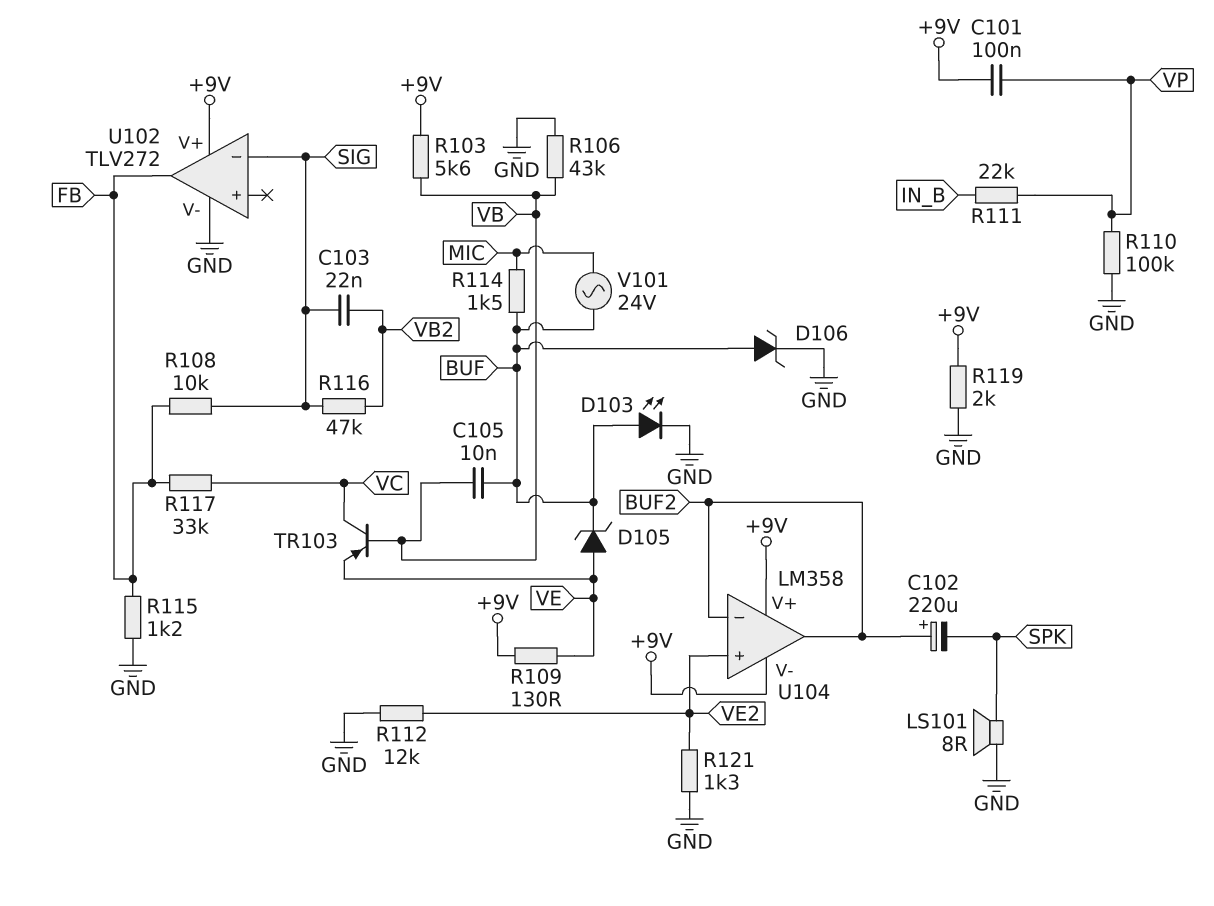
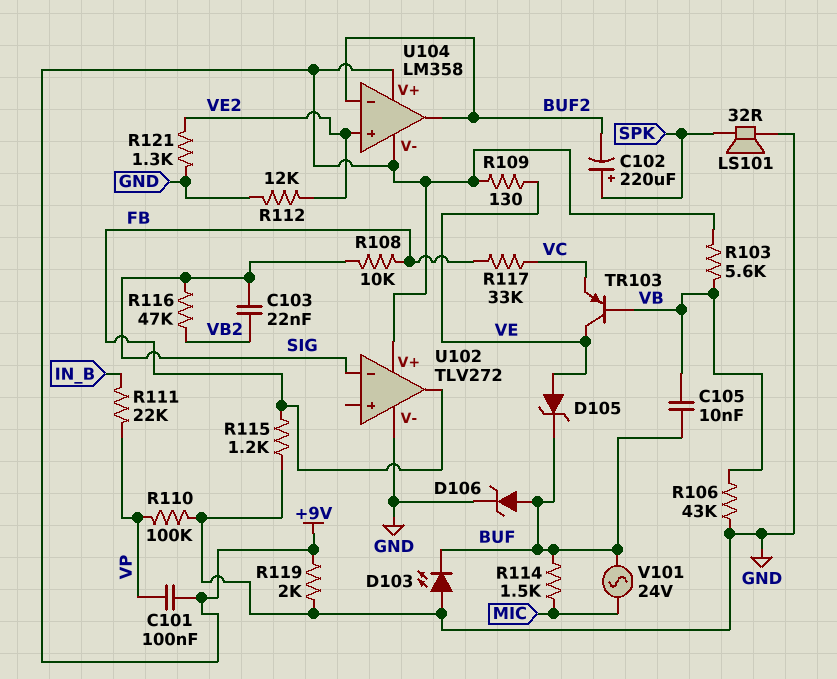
C102: 220uF (plus BUF2, minus SPK) -> 220uF (plus SPK, minus BUF2)
D103: LED (A BUF, K GND) -> LED (A GND, K BUF)
LS101: speaker 8R (GND, SPK) -> speaker 32R (GND, SPK)
TR103: PNP (B VB, C VC, E VE) -> PNP (B VB, C VE, E VC)

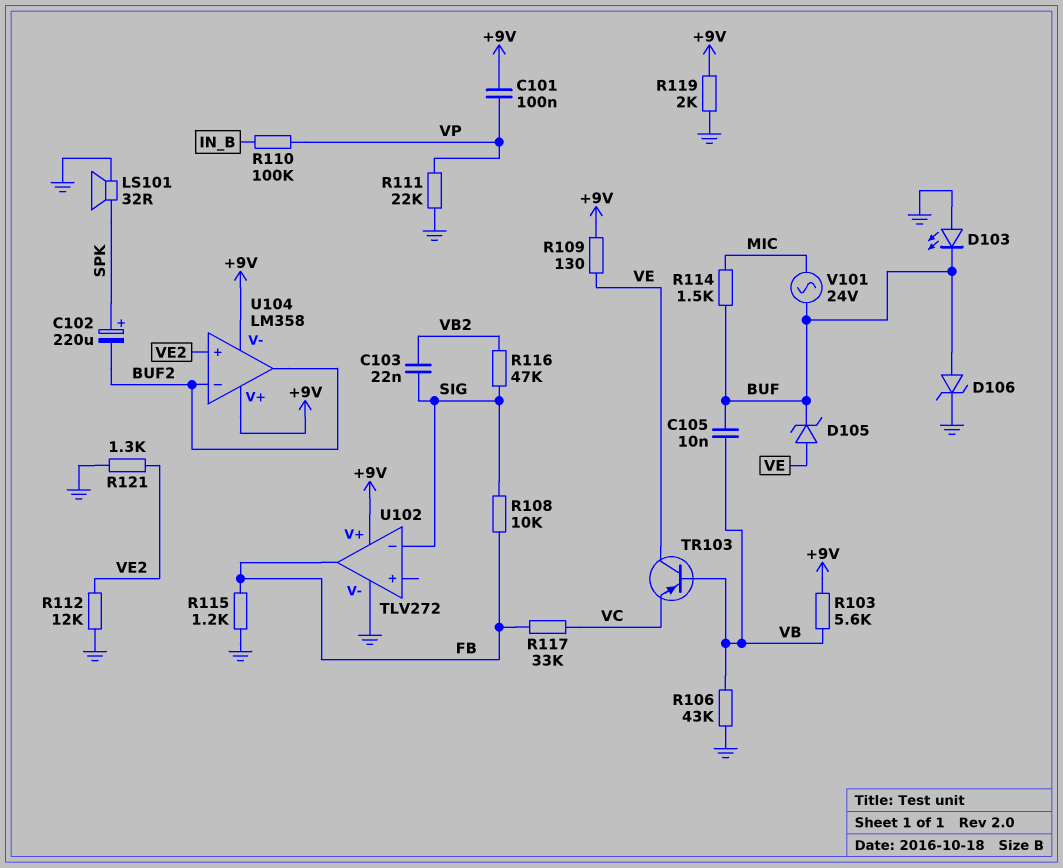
R110: 100k (GND, VP) -> 100k (IN_B, VP)
R111: 22k (IN_B, VP) -> 22k (GND, VP)

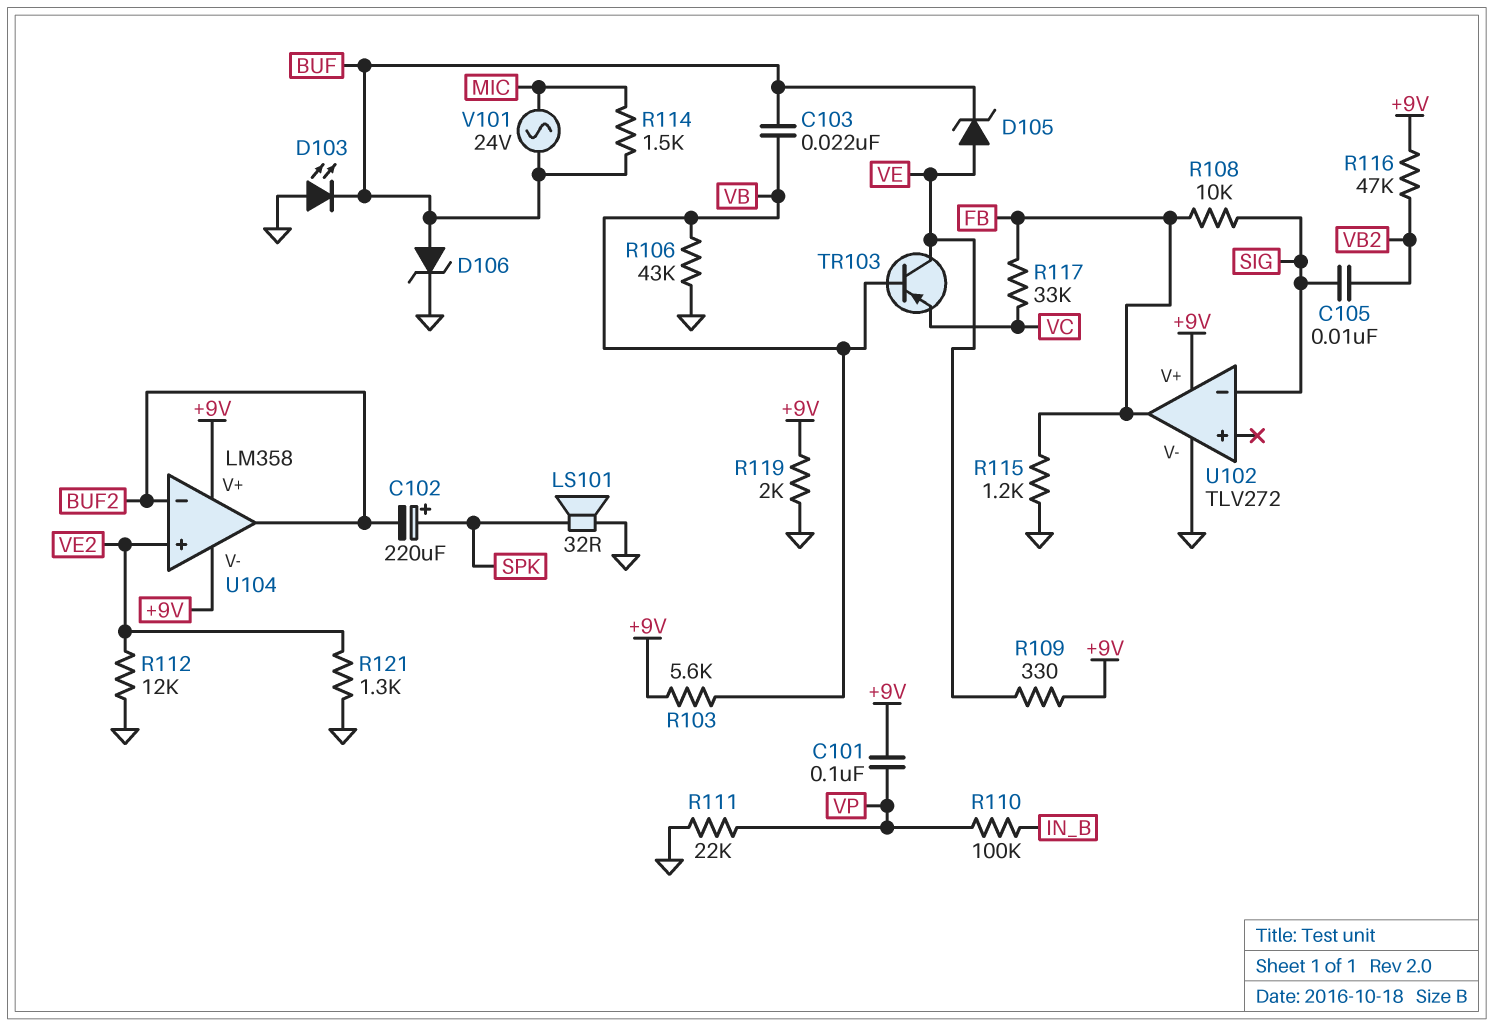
C103: 22nF (SIG, VB2) -> 22nF (BUF, VB)
C105: 10nF (BUF, VB) -> 10nF (SIG, VB2)
R109: 130 (+9V, VE) -> 330 (+9V, VE)
R116: 47k (SIG, VB2) -> 47k (+9V, VB2)

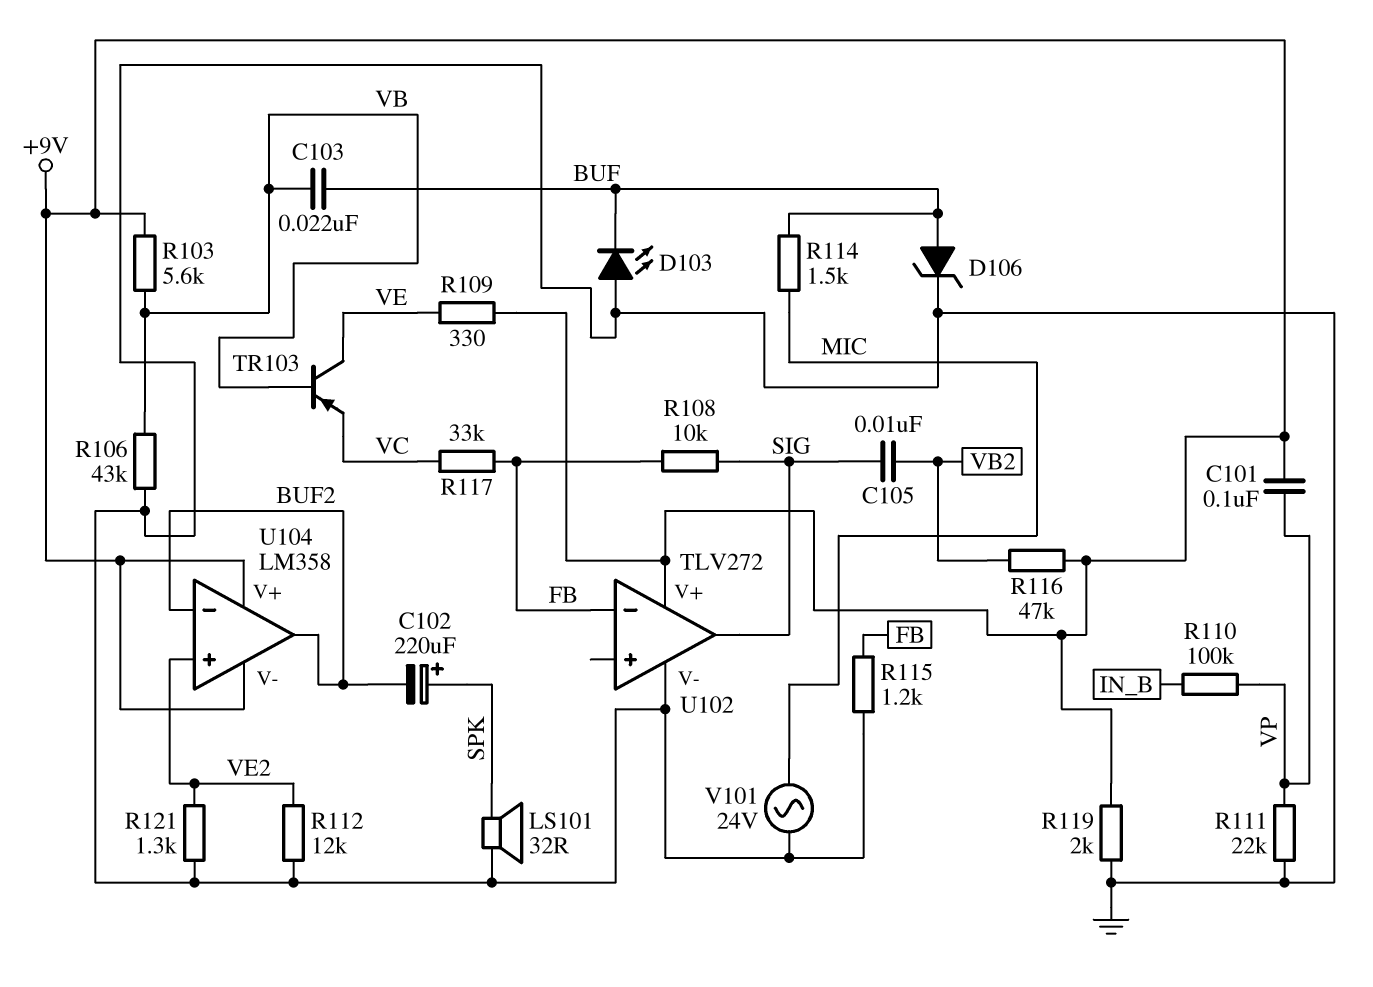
D105: zener (A VE, K BUF) -> none
U102 pin in-: SIG -> FB
U102 pin out: FB -> SIG
V101: AC 24V (BUF, MIC) -> AC 24V (GND, MIC)

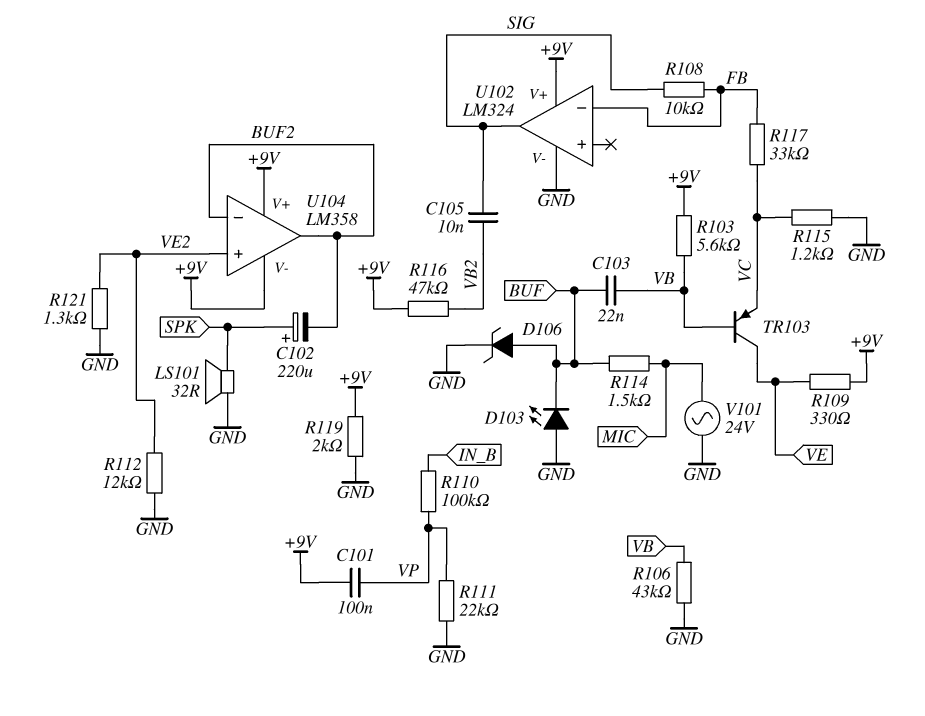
R115: 1.2k (FB, GND) -> 1.2k (GND, VC)
U102: TLV272 -> LM324

